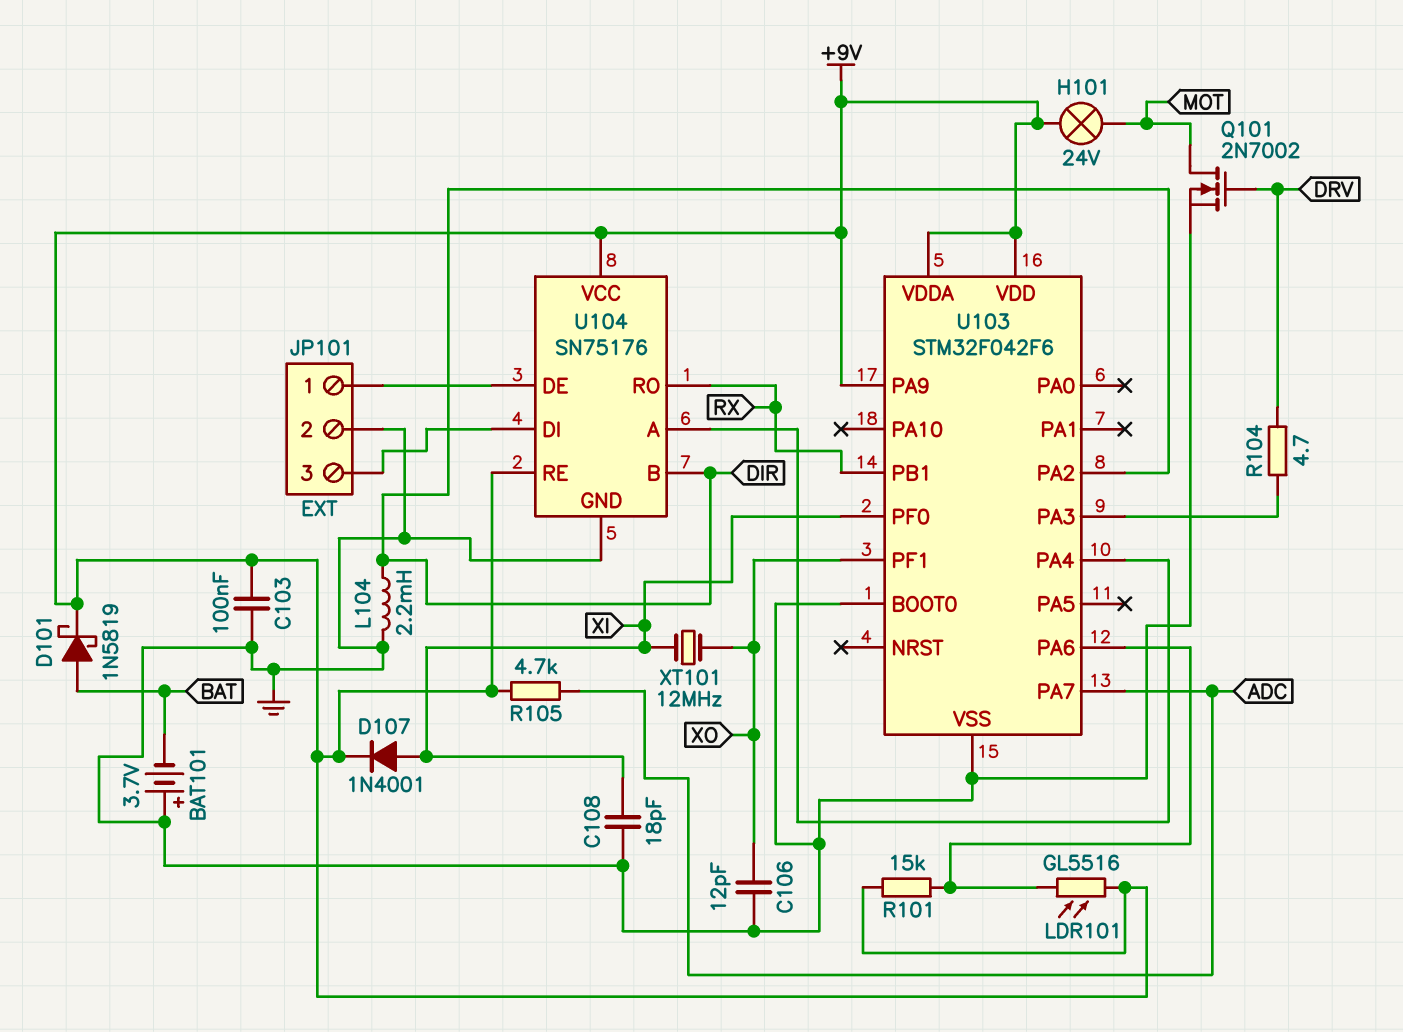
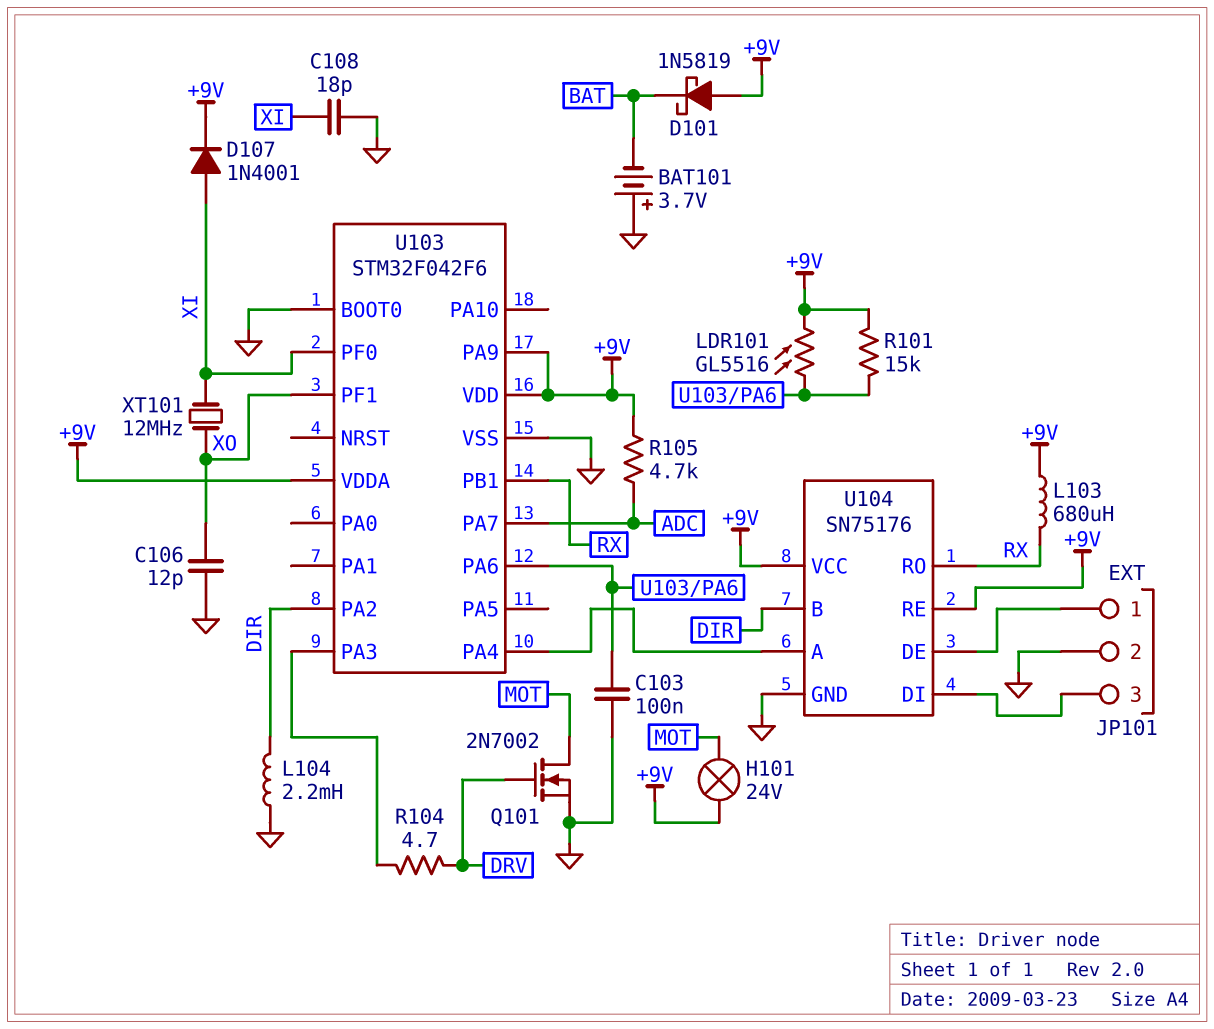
C103: 100nF (+9V, GND) -> 100nF (GND, U103/PA6)
D101: schottky 1N5819 (A BAT, K +9V) -> schottky 1N5819 (A +9V, K BAT)
L103: none -> 680uH (+9V, RX)

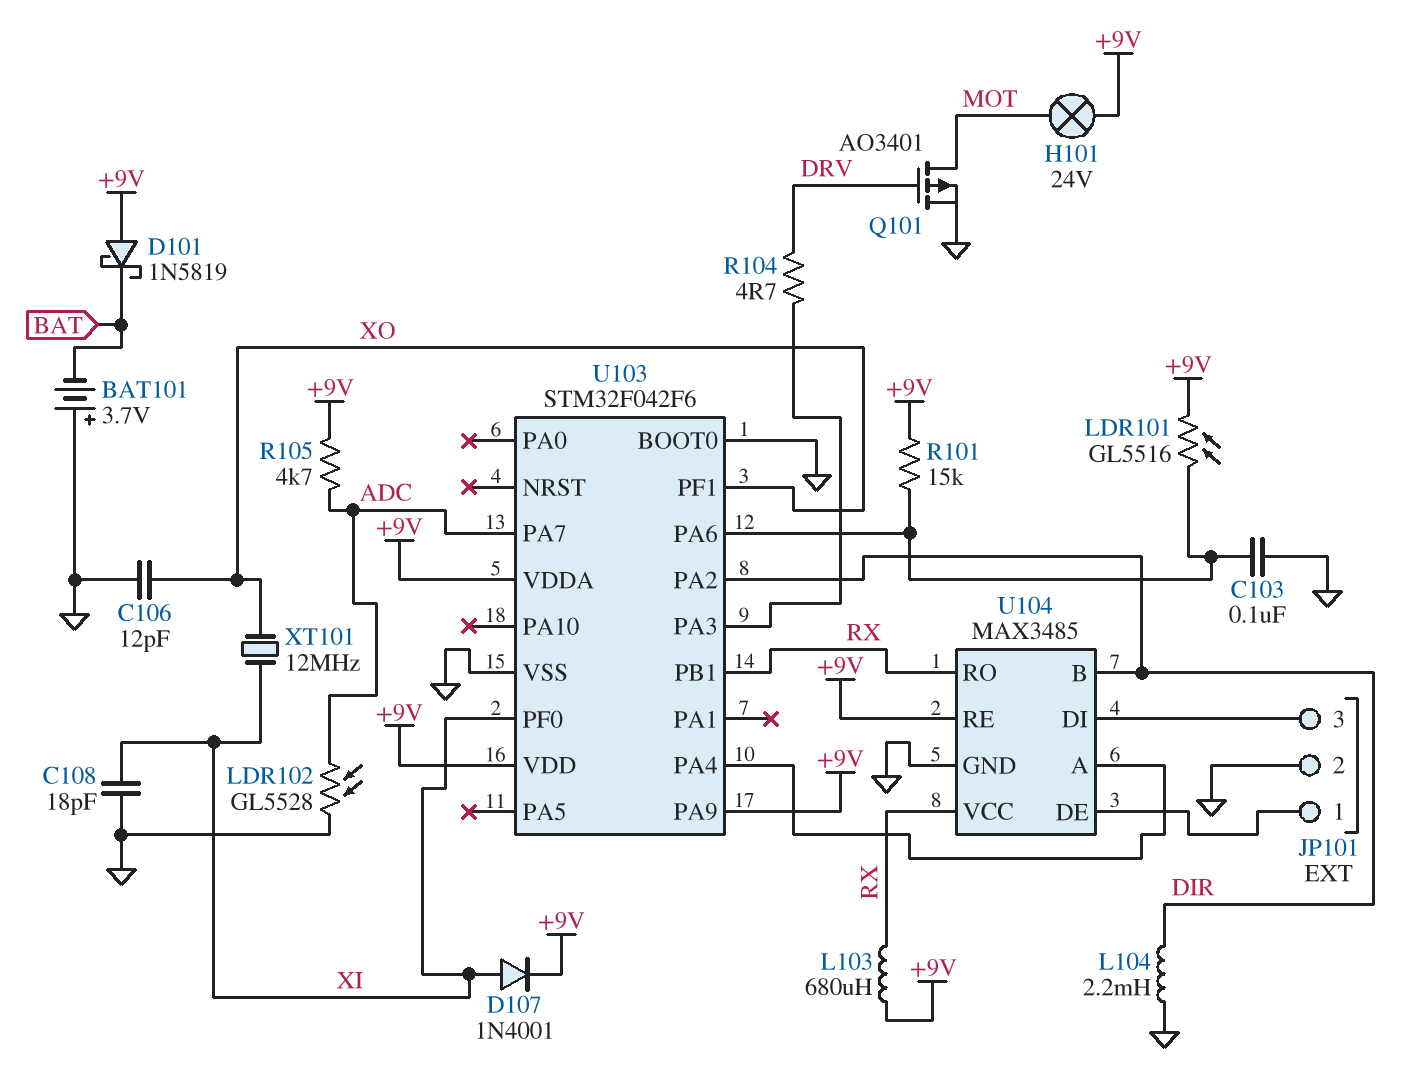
LDR102: none -> GL5528 (ADC, GND)
Q101: NMOS 2N7002 (G DRV, D MOT, S GND) -> PMOS AO3401 (G DRV, D MOT, S GND)
U104: SN75176 -> MAX3485
U104 pin VCC: +9V -> RX

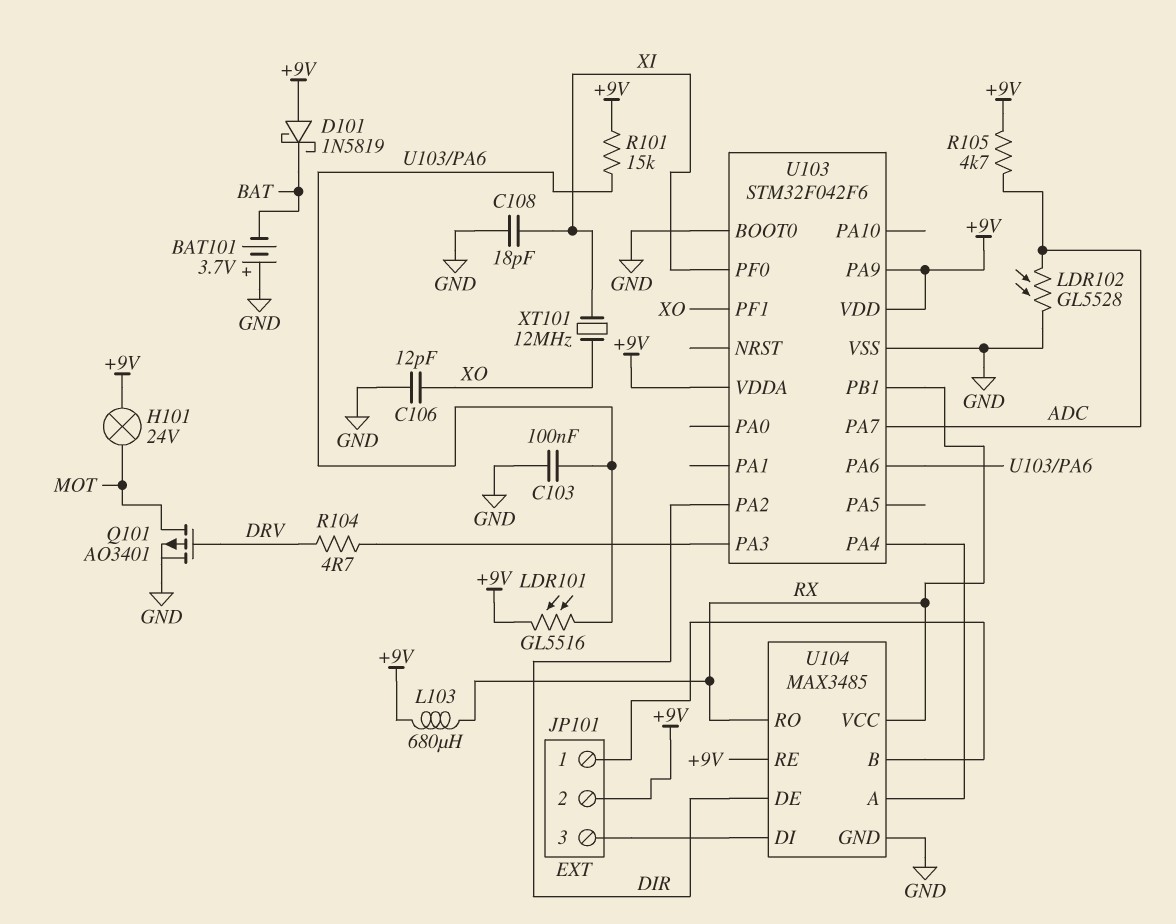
D107: diode 1N4001 (A XI, K +9V) -> none
JP101 pin 2: GND -> +9V
L104: 2.2mH (DIR, GND) -> none
U104 pin B: DIR -> JP101/1
U104 pin DE: JP101/1 -> DIR

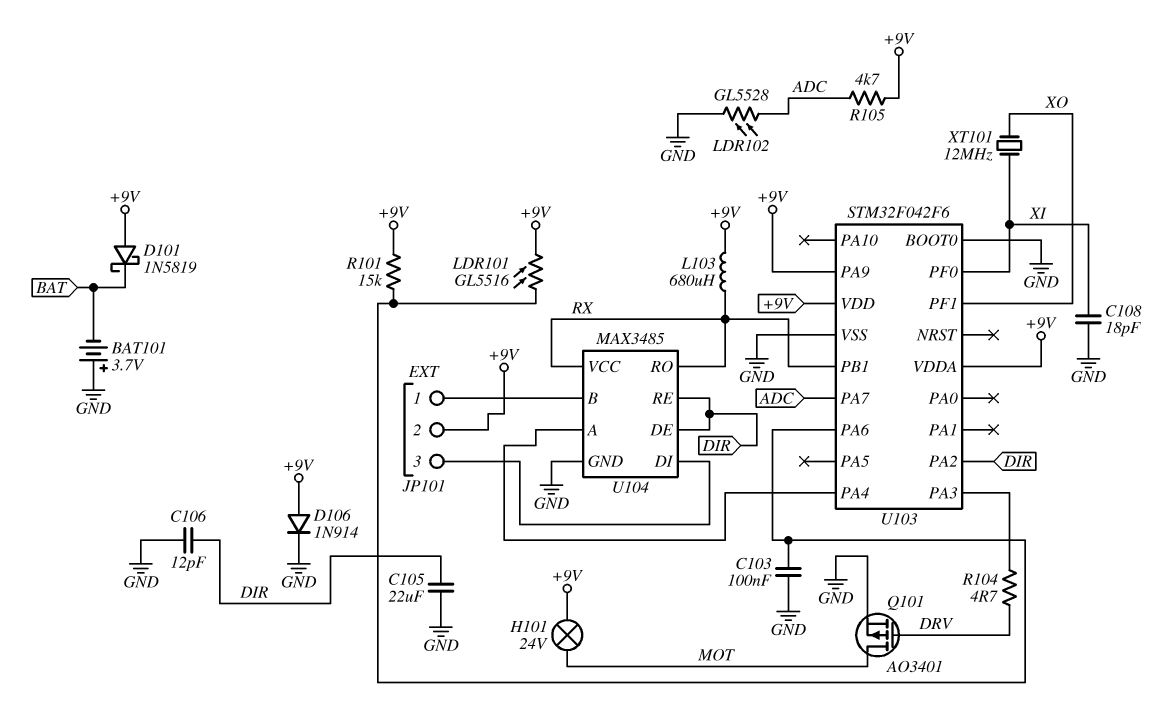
C105: none -> 22uF (DIR, GND)
C106: 12pF (GND, XO) -> 12pF (DIR, GND)
D106: none -> diode 1N914 (A +9V, K GND)
U104 pin RE: +9V -> DIR

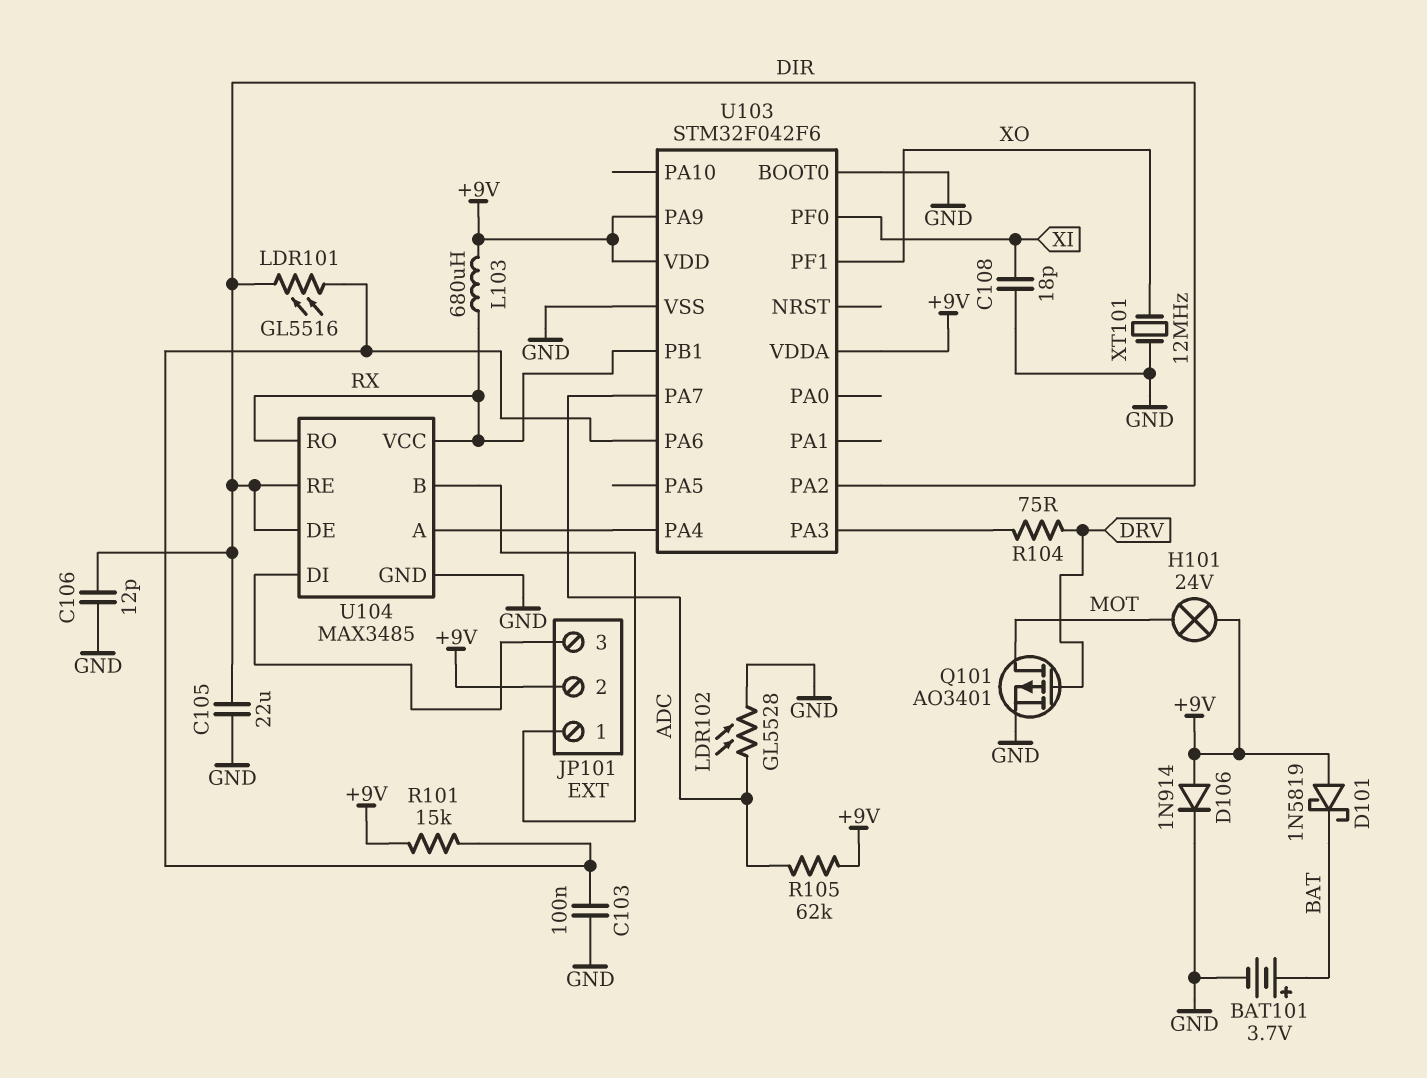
BAT101: 3.7V (plus GND, minus BAT) -> 3.7V (plus BAT, minus GND)
LDR101: GL5516 (+9V, U103/PA6) -> GL5516 (DIR, U103/PA6)
R104: 4.7 (DRV, U103/PA3) -> 75 (DRV, U103/PA3)
R105: 4.7k (+9V, ADC) -> 62k (+9V, ADC)
XT101: 12MHz (XI, XO) -> 12MHz (GND, XO)

